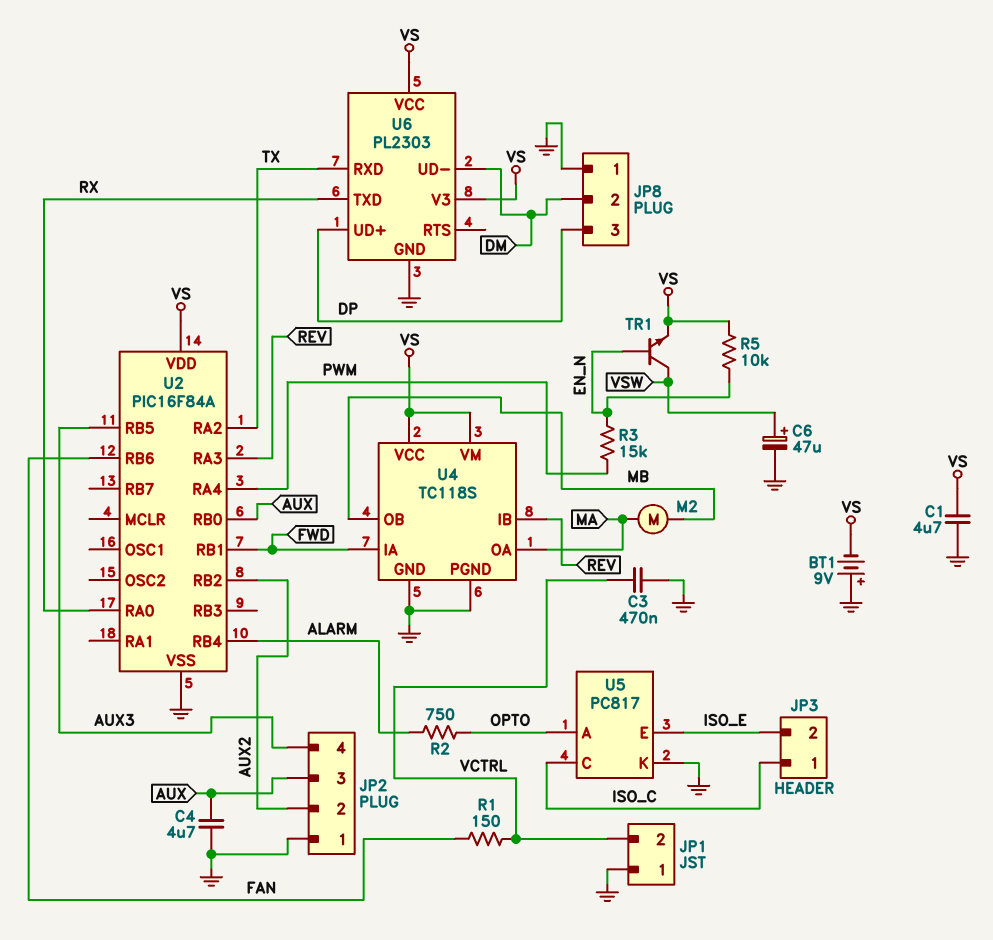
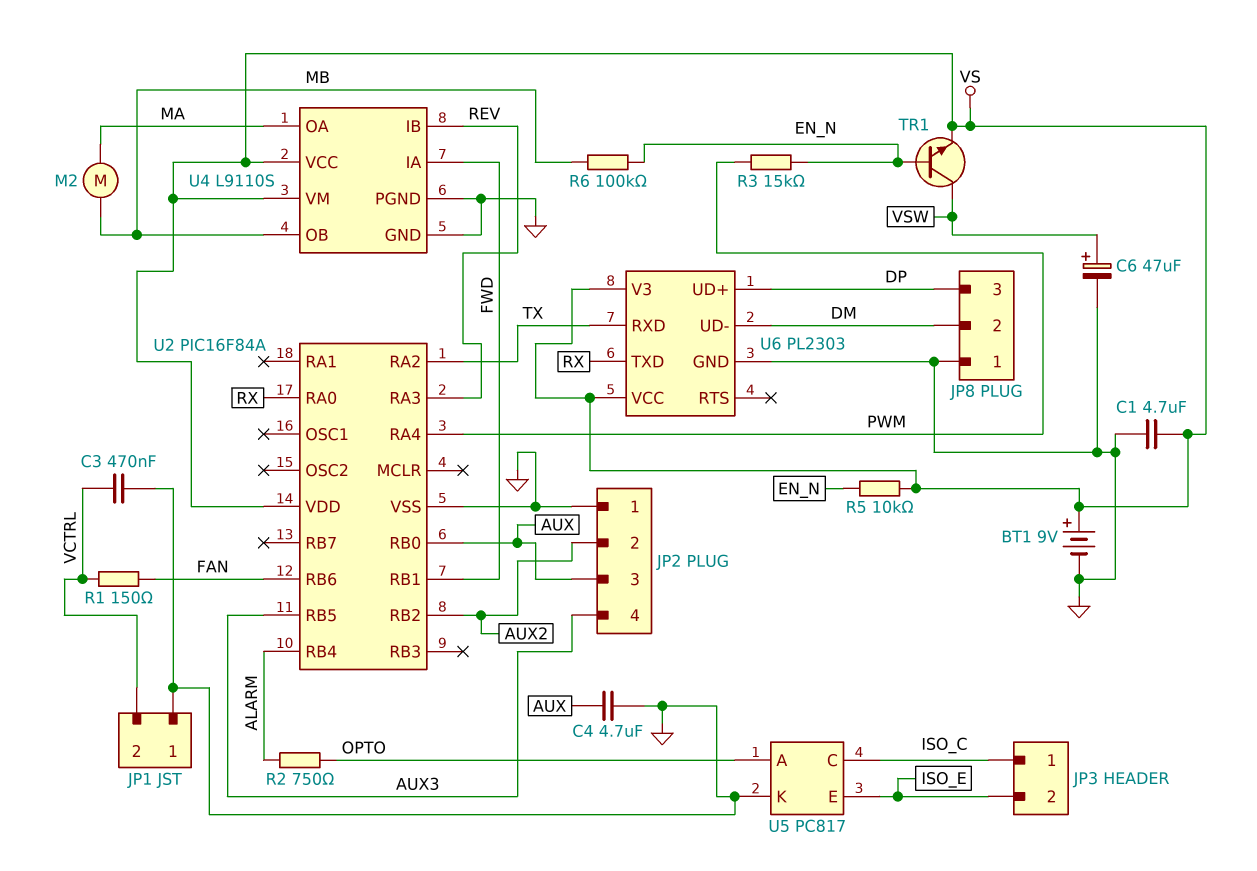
BT1: 9V (plus GND, minus VS) -> 9V (plus VS, minus GND)
R6: none -> 100k (EN_N, MB)
U4: TC118S -> L9110S

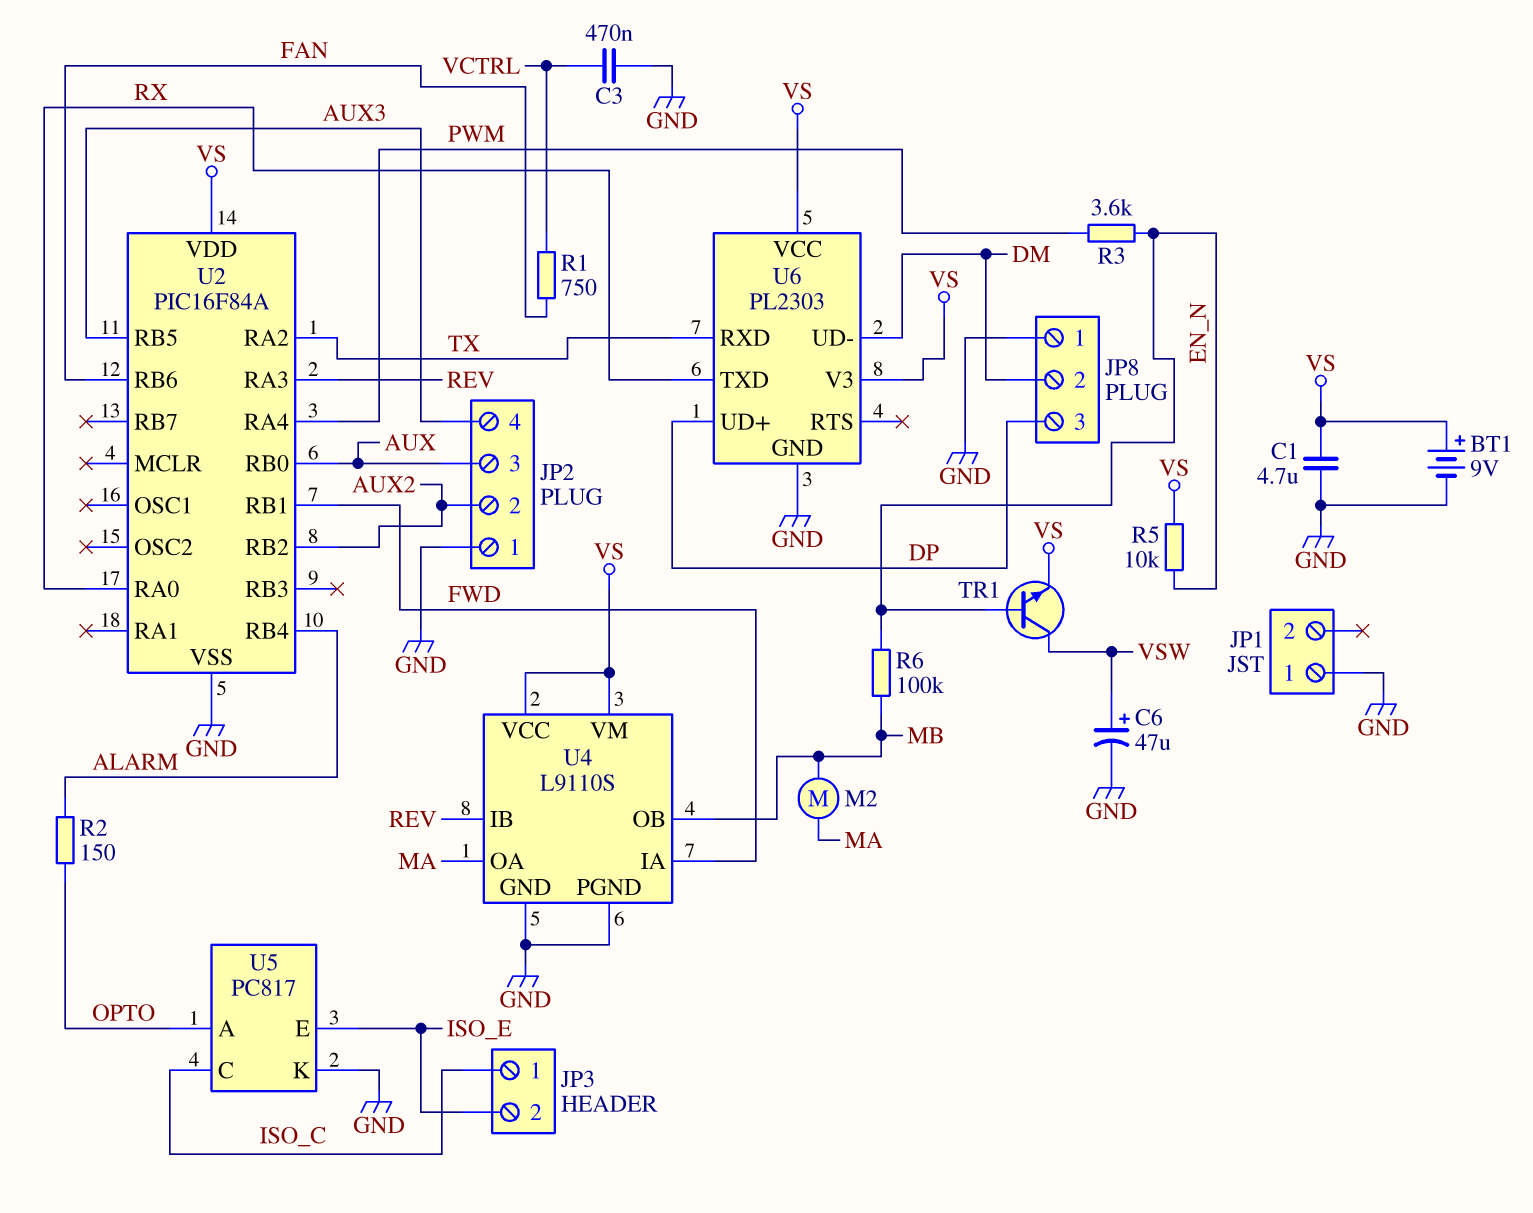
C4: 4.7uF (AUX, GND) -> none
JP1 pin 2: VCTRL -> none
R1: 150 (FAN, VCTRL) -> 750 (FAN, VCTRL)
R2: 750 (ALARM, OPTO) -> 150 (ALARM, OPTO)
R3: 15k (EN_N, PWM) -> 3.6k (EN_N, PWM)

